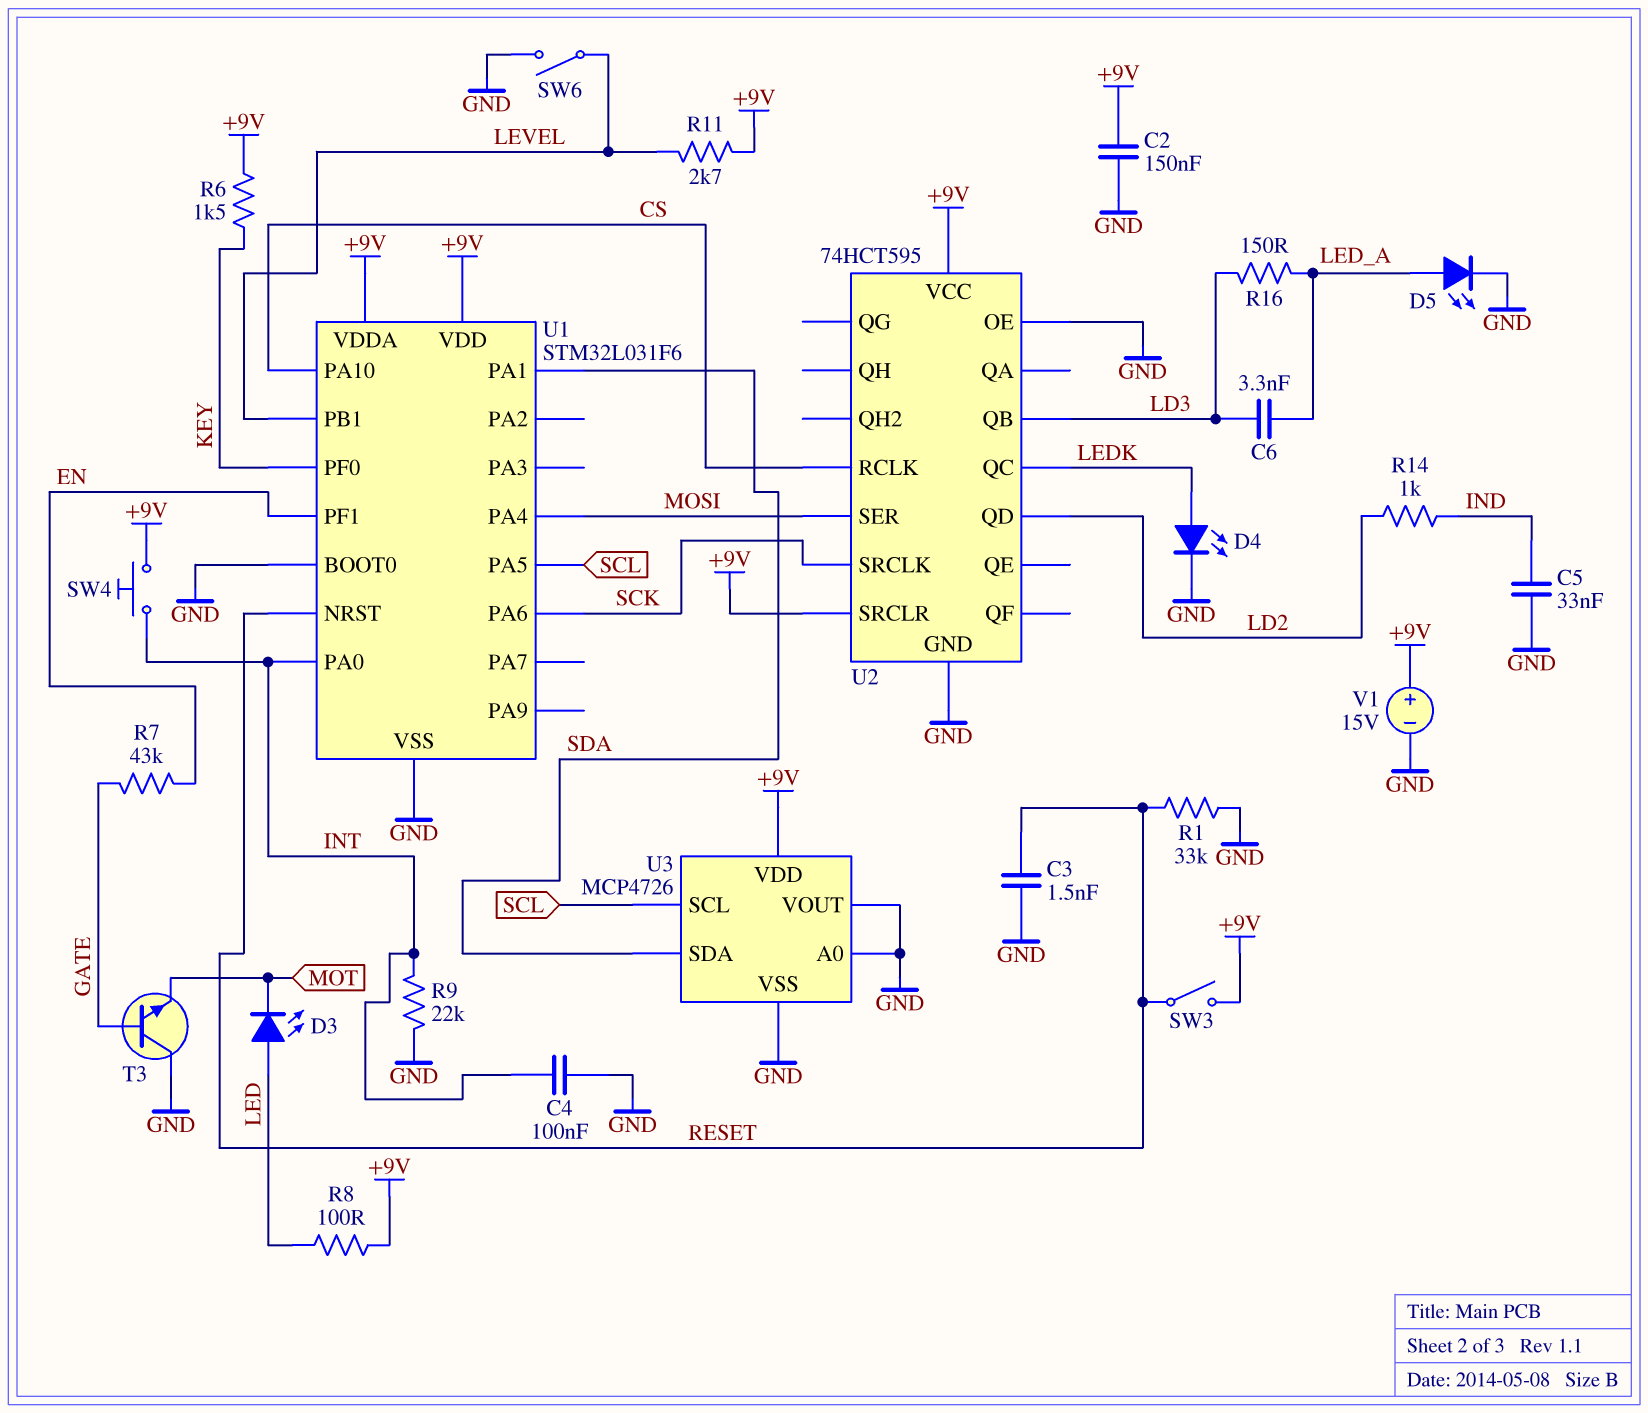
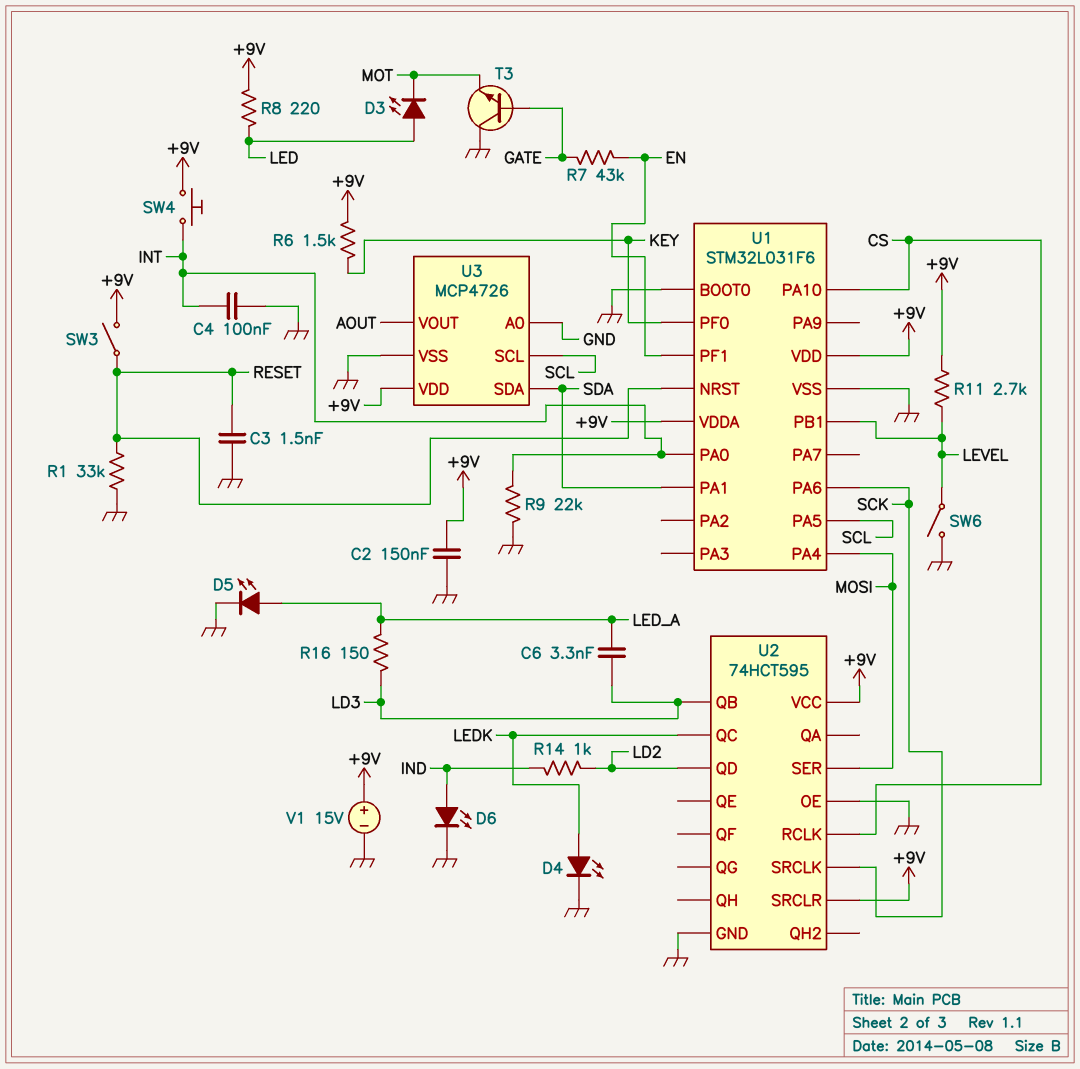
C5: 33nF (GND, IND) -> none
D6: none -> LED (A IND, K GND)
R8: 100 (+9V, LED) -> 220 (+9V, LED)
U3 pin VOUT: GND -> AOUT

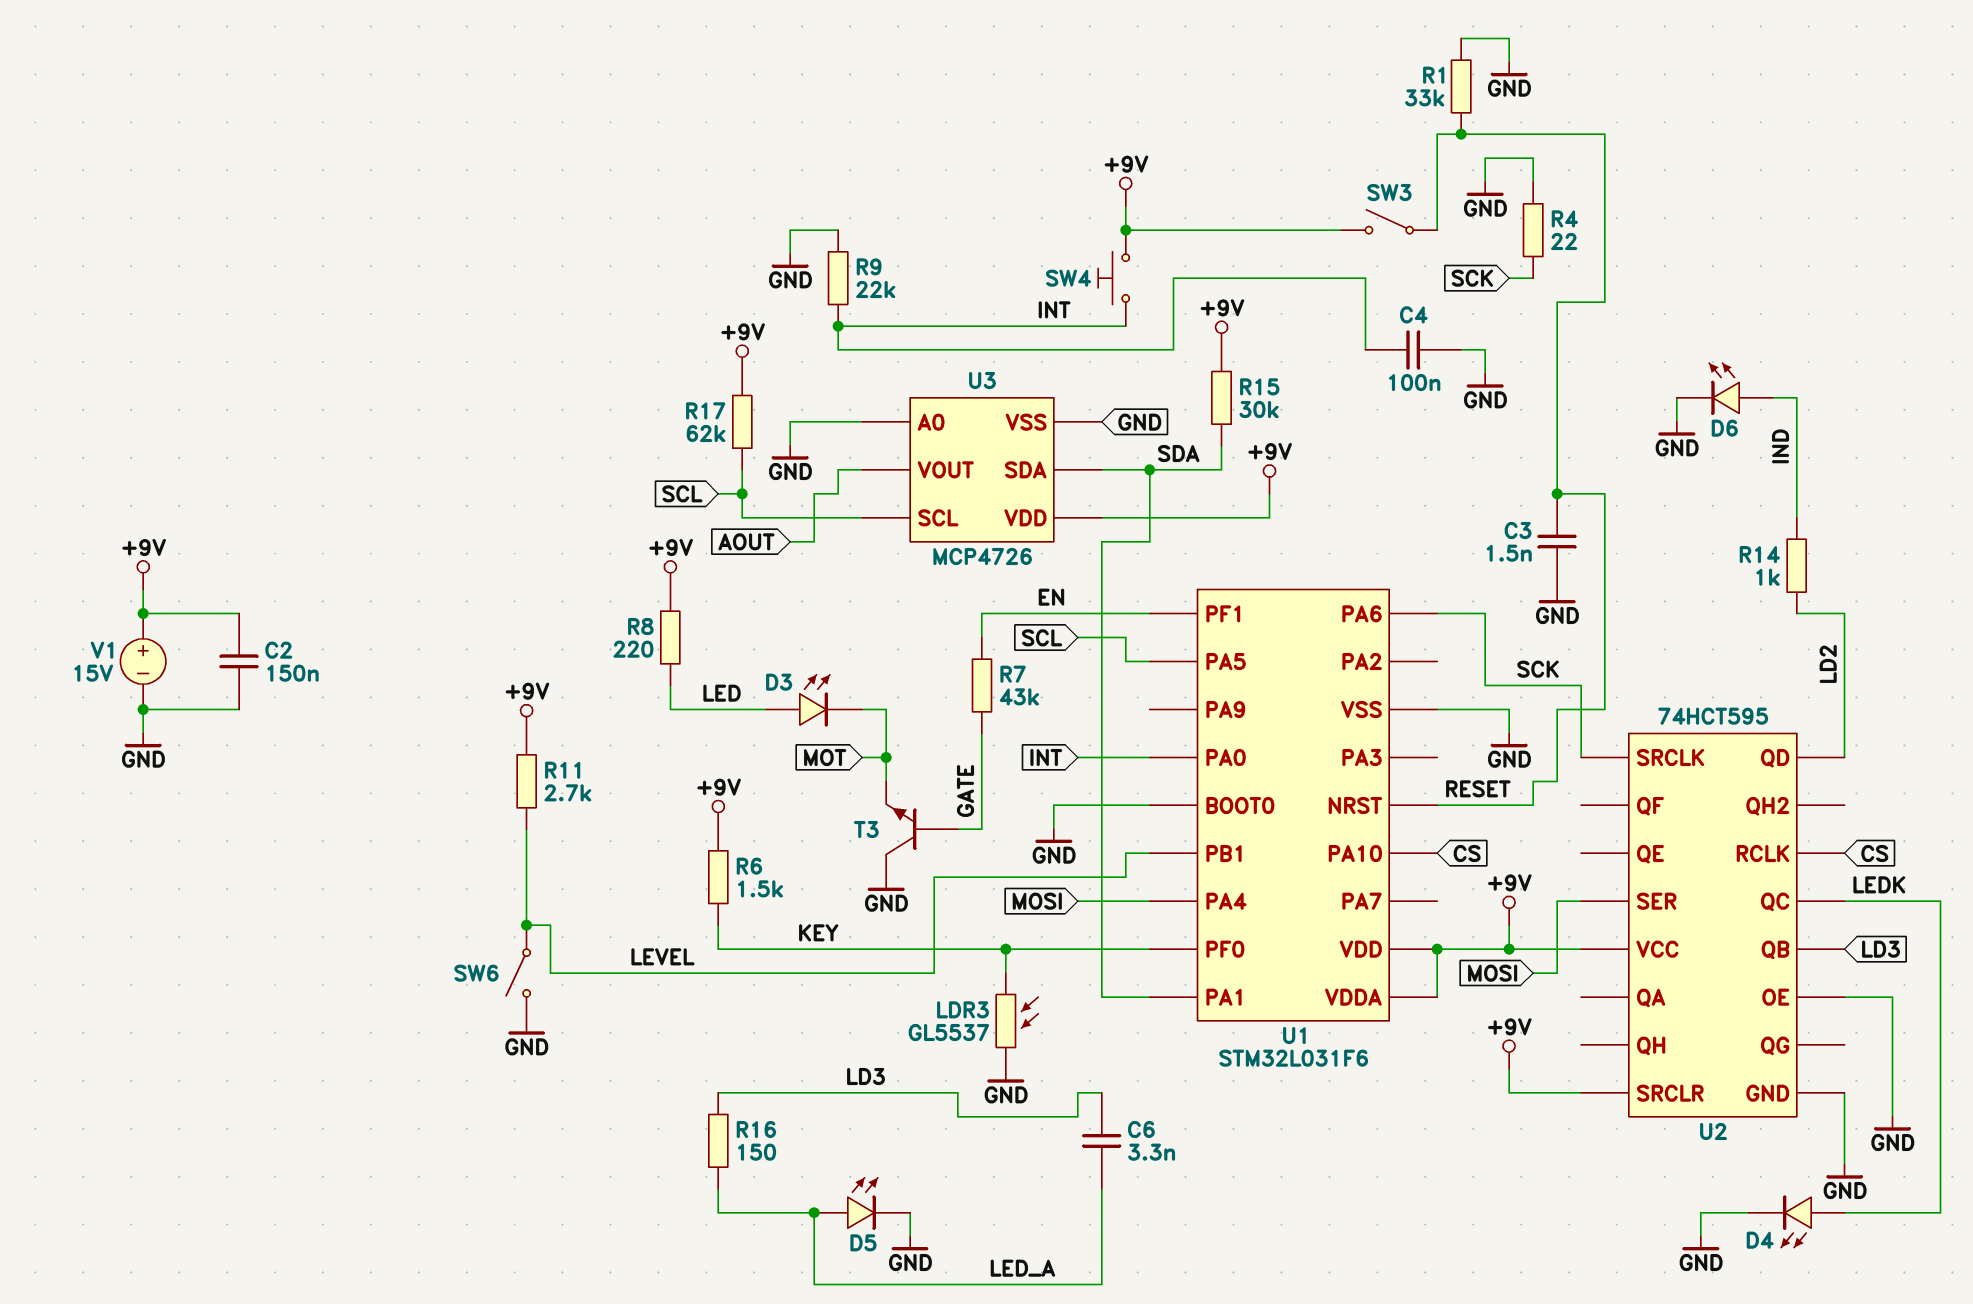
LDR3: none -> GL5537 (GND, KEY)
R4: none -> 22 (GND, SCK)
R15: none -> 30k (+9V, SDA)
R17: none -> 62k (+9V, SCL)

